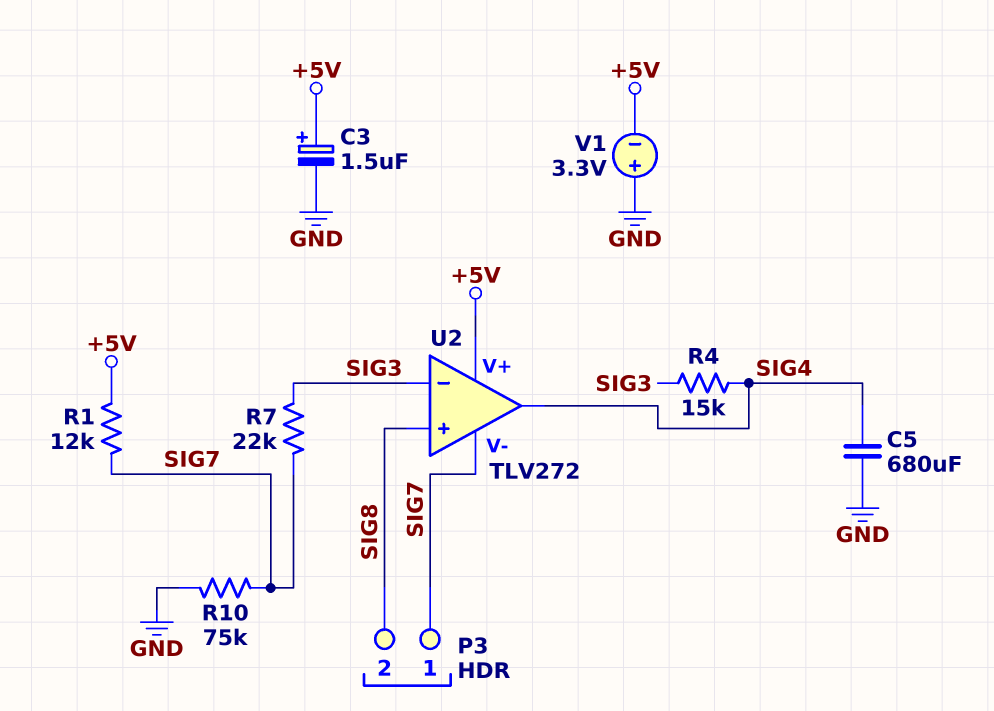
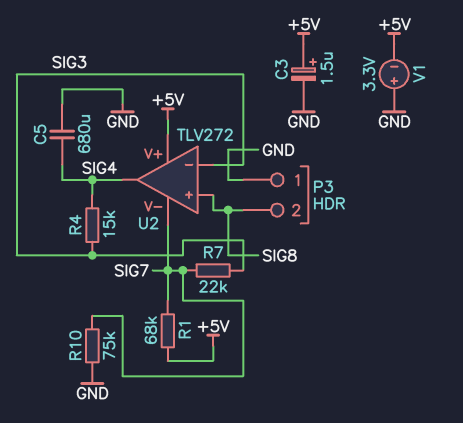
P3 pin 1: SIG7 -> GND
R1: 12k (+5V, SIG7) -> 68k (+5V, SIG7)

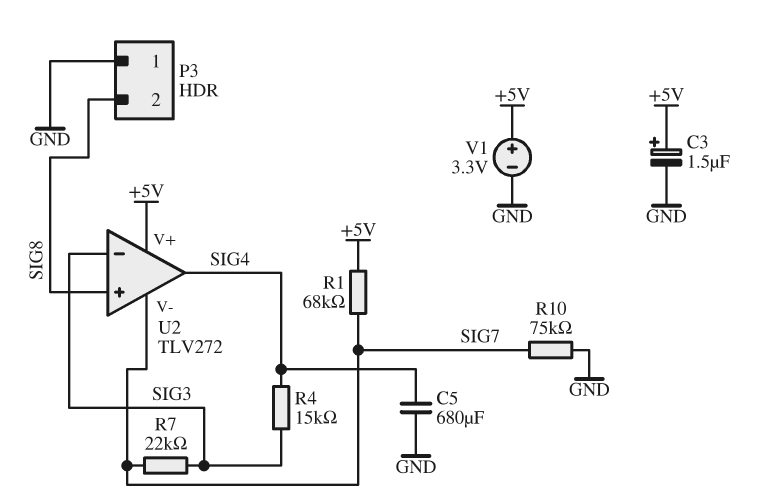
V1: 3.3V (plus GND, minus +5V) -> 3.3V (plus +5V, minus GND)

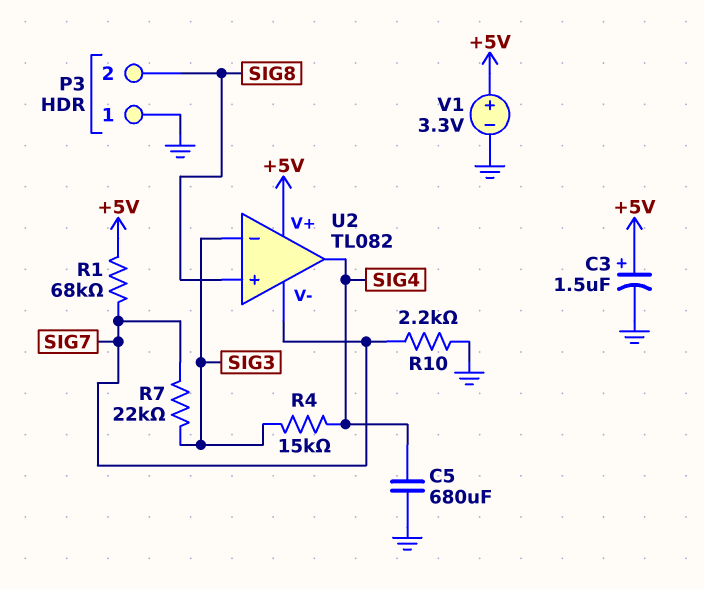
R10: 75k (GND, SIG7) -> 2.2k (GND, SIG7)
U2: TLV272 -> TL082

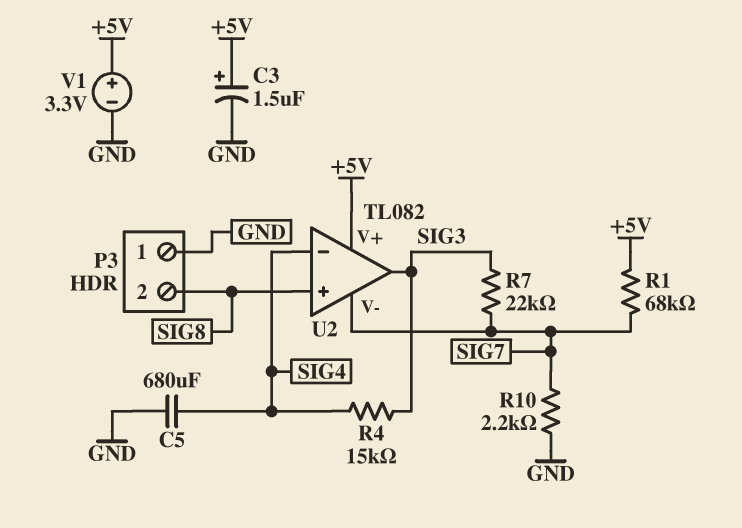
U2 pin in-: SIG3 -> SIG4
U2 pin out: SIG4 -> SIG3

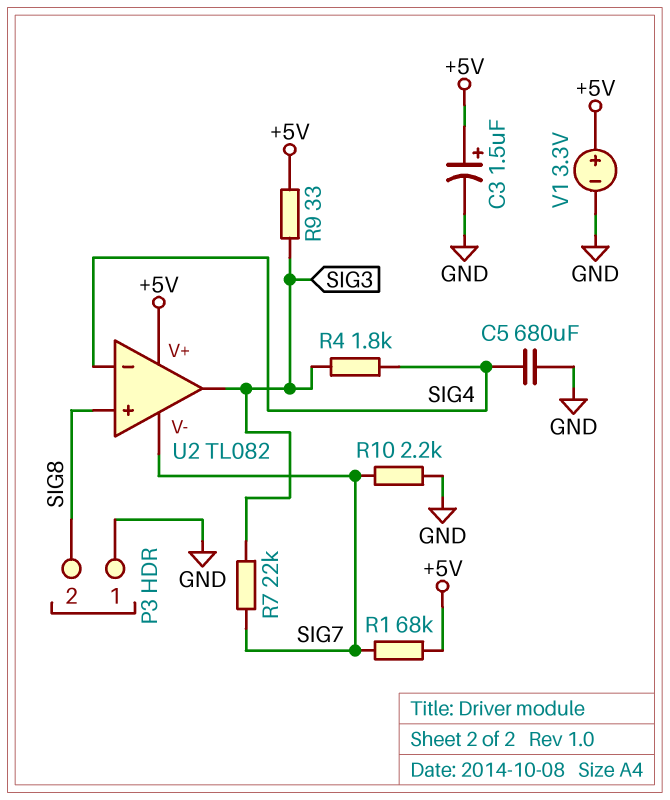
R4: 15k (SIG3, SIG4) -> 1.8k (SIG3, SIG4)
R9: none -> 33 (+5V, SIG3)

